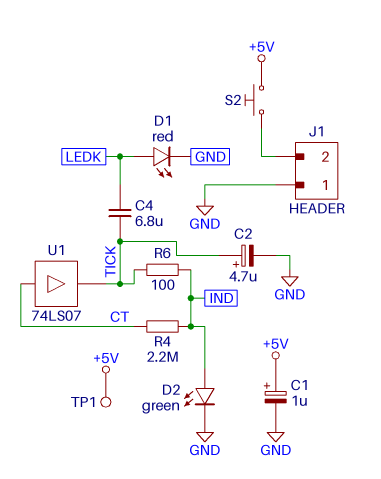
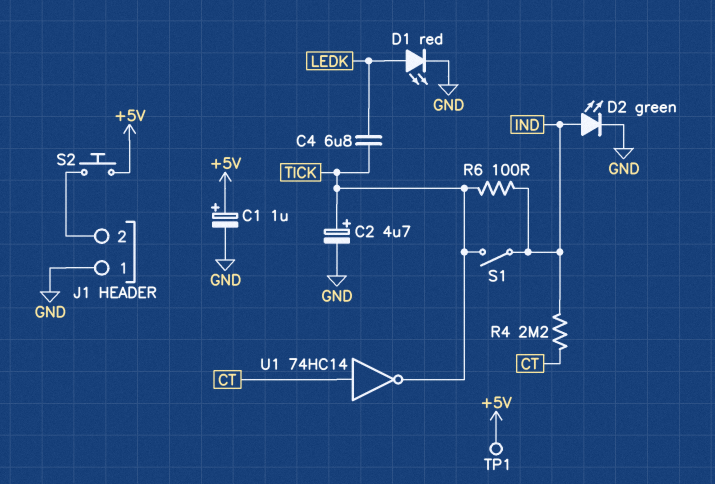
S1: none -> switch (IND, TICK)
U1: buffer 74LS07 (in CT, out TICK) -> NOT 74HC14 (in CT, out TICK)

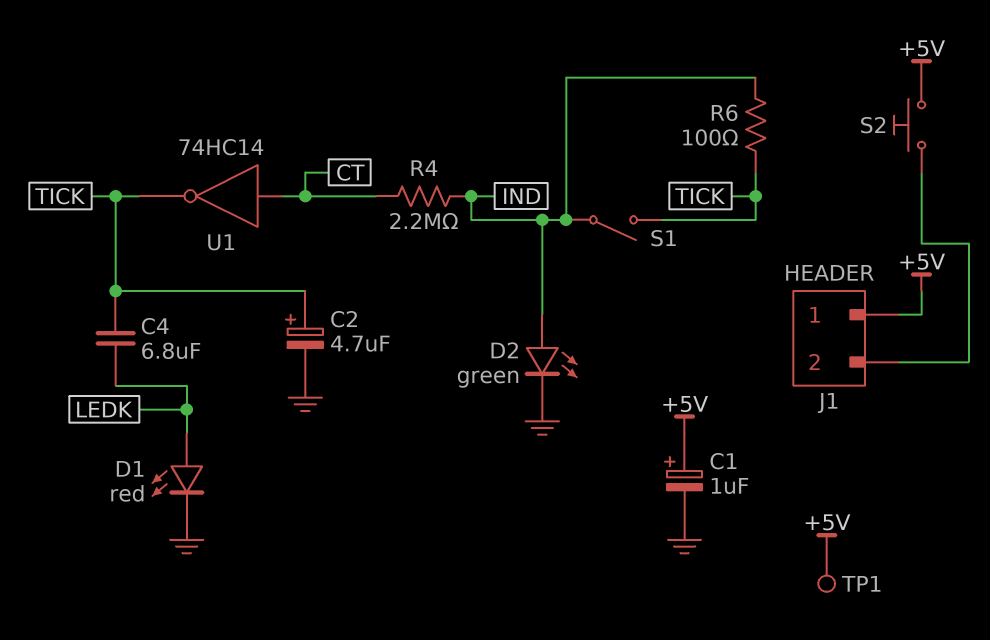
J1 pin 1: GND -> +5V

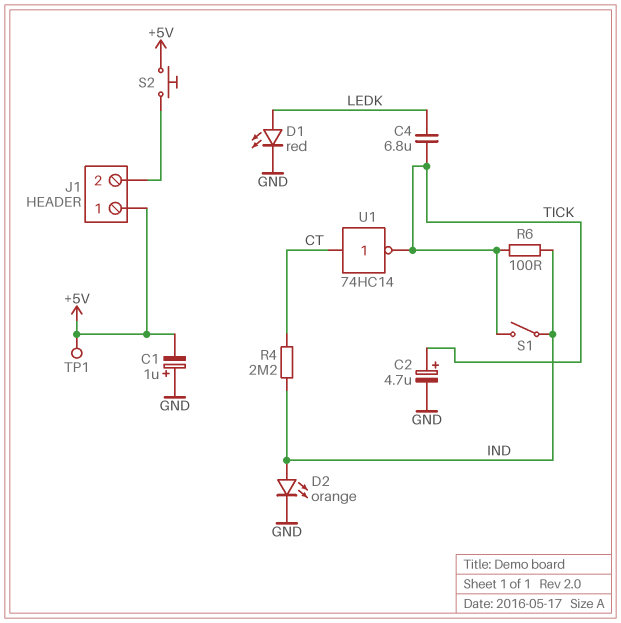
C1: 1uF (plus +5V, minus GND) -> 1uF (plus GND, minus +5V)
D2: LED green (A IND, K GND) -> LED orange (A IND, K GND)

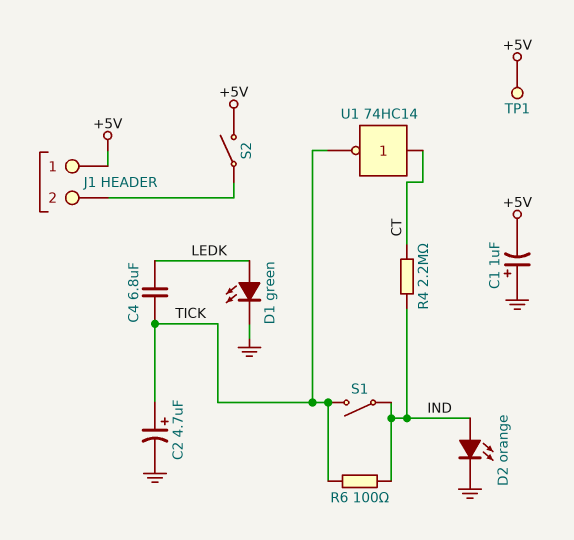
D1: LED red (A LEDK, K GND) -> LED green (A LEDK, K GND)
S2: button (+5V, J1/2) -> switch (+5V, J1/2)

